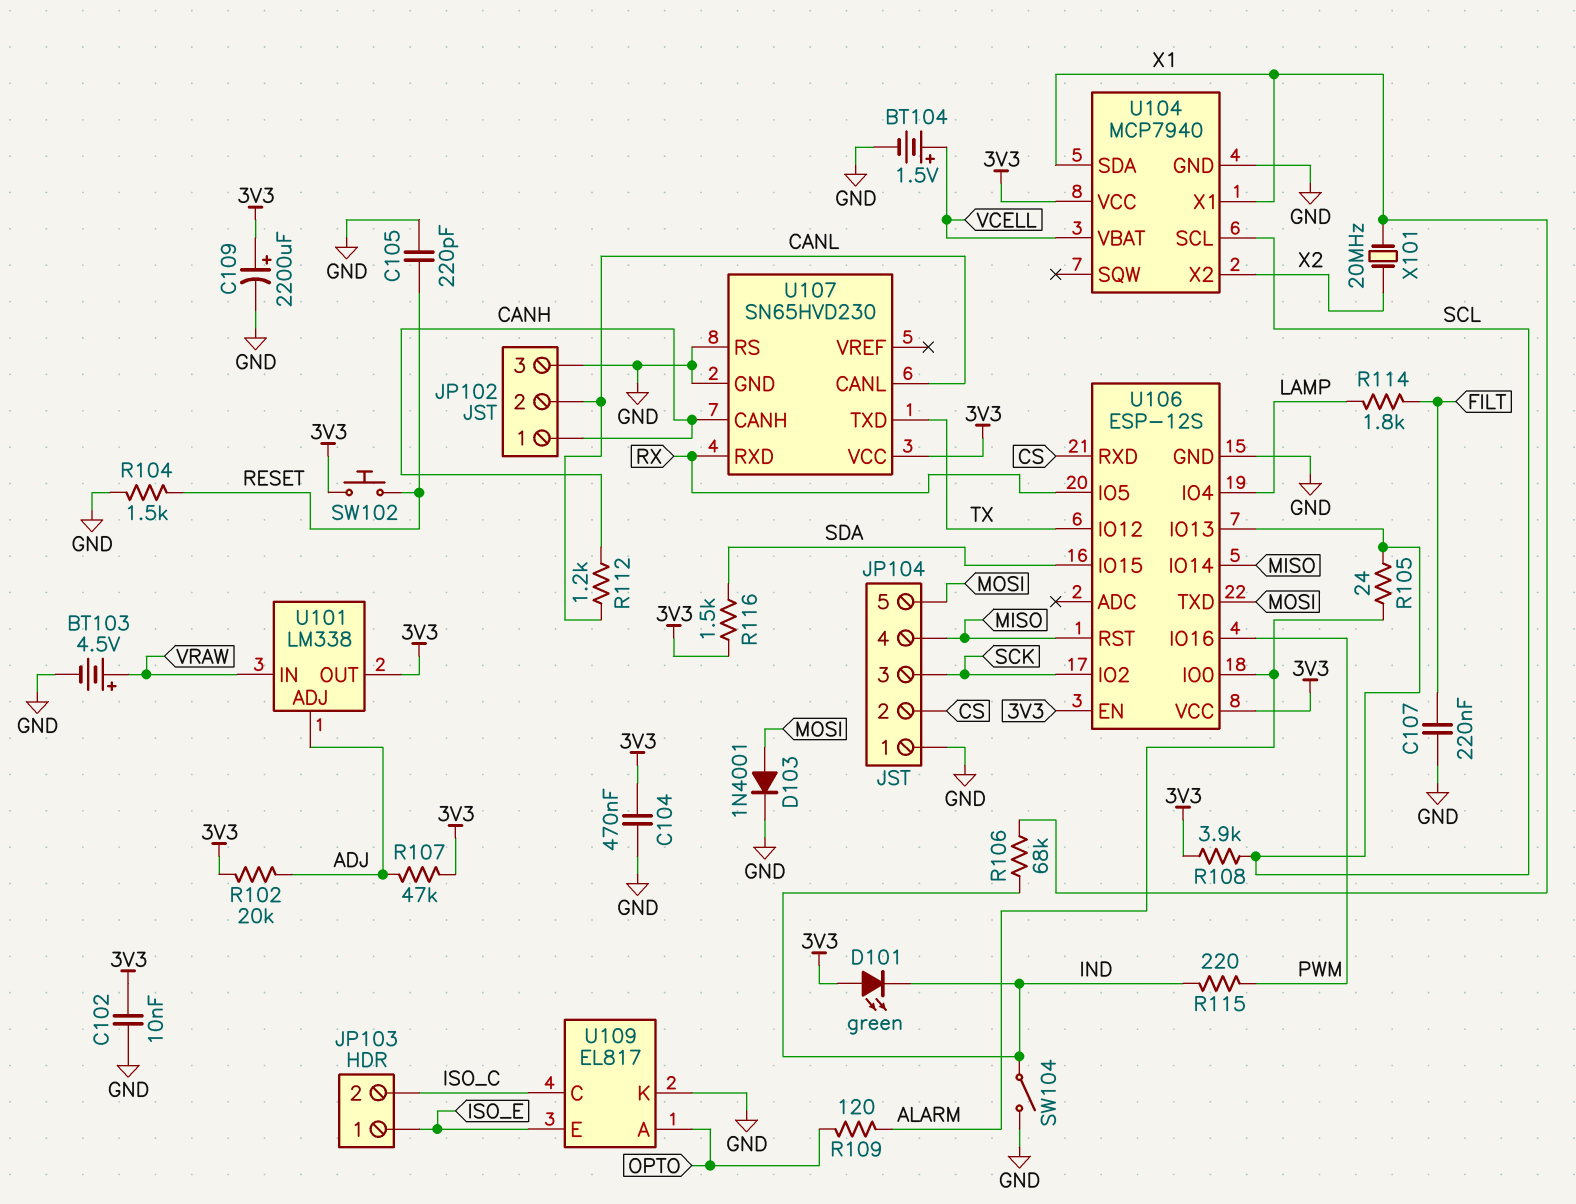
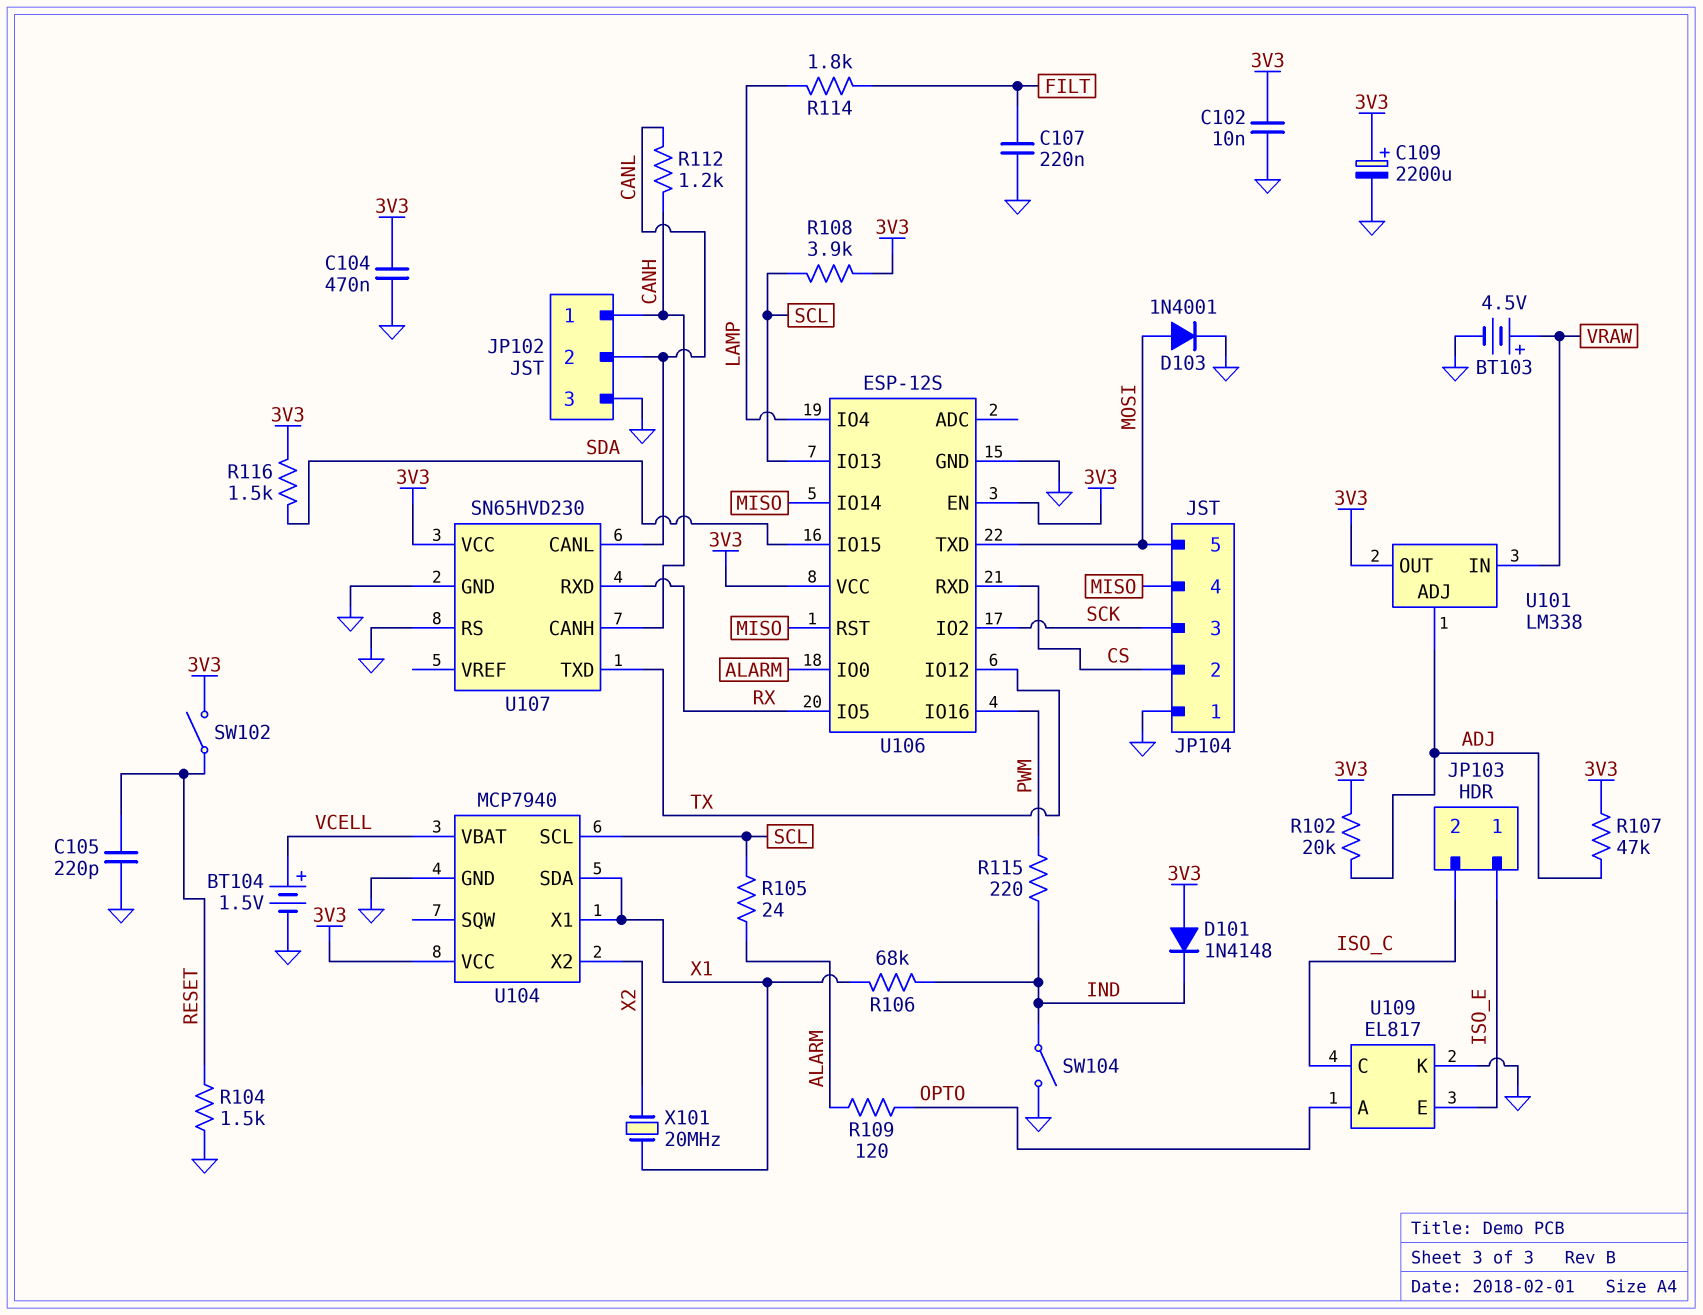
D101: LED green (A 3V3, K IND) -> diode 1N4148 (A 3V3, K IND)
SW102: button (3V3, RESET) -> switch (3V3, RESET)

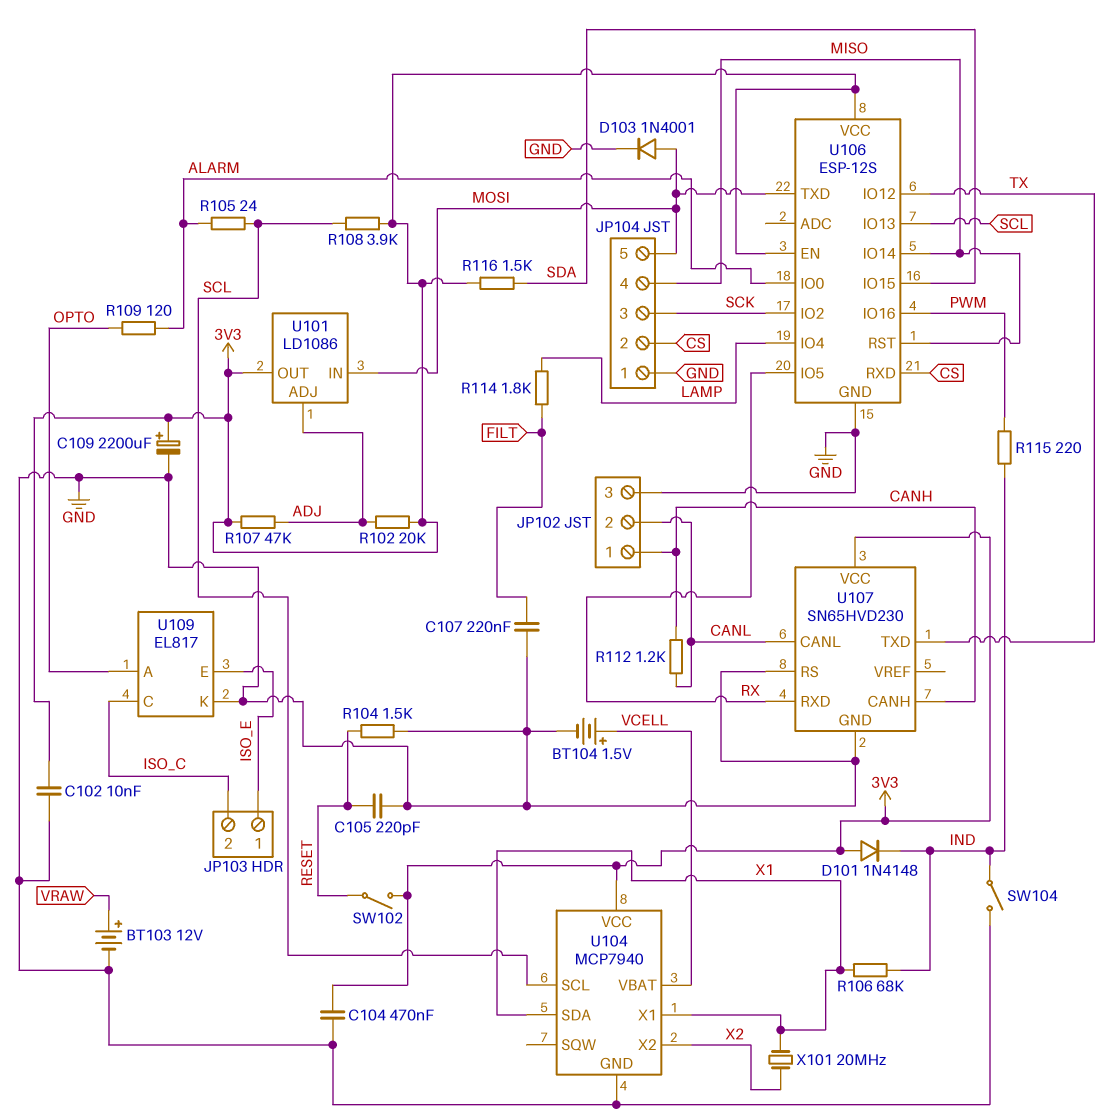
BT103: 4.5V (plus VRAW, minus GND) -> 12V (plus VRAW, minus GND)
U101: LM338 -> LD1086
U101 pin IN: VRAW -> MOSI

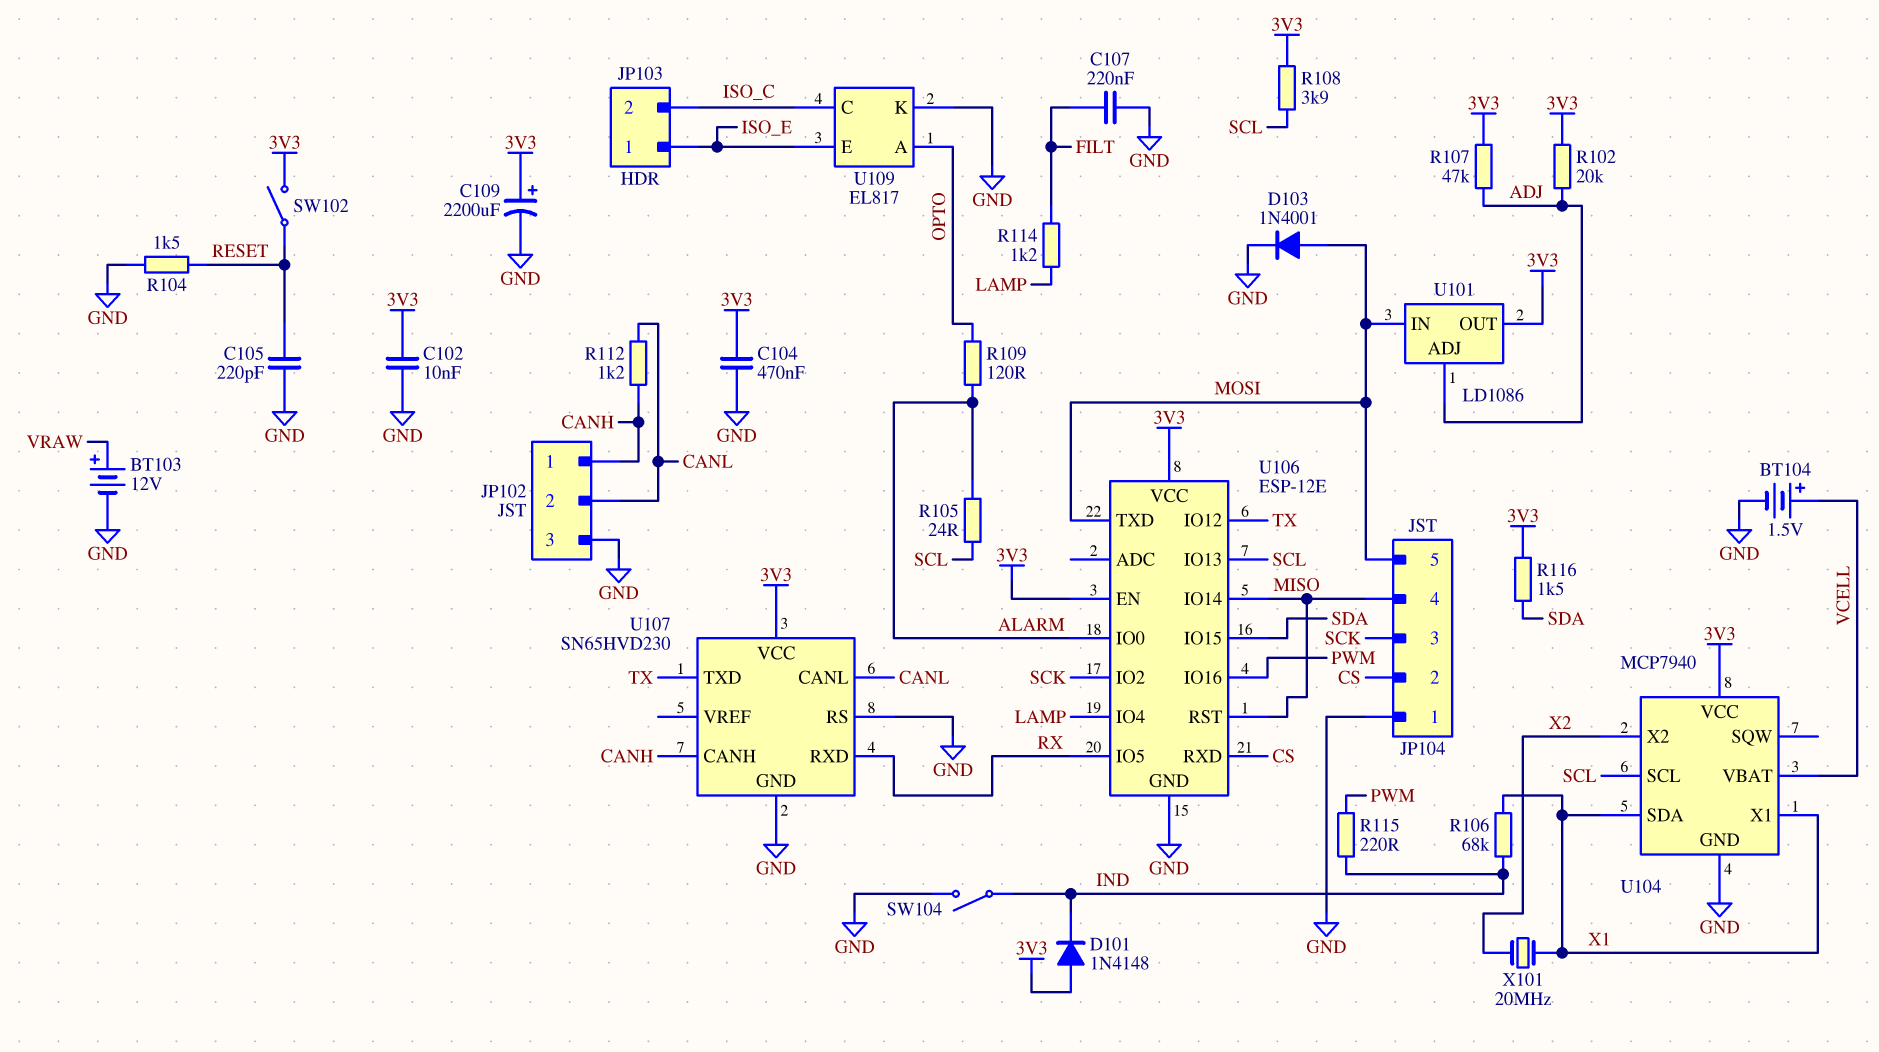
R114: 1.8k (FILT, LAMP) -> 1.2k (FILT, LAMP)
U106: ESP-12S -> ESP-12E

